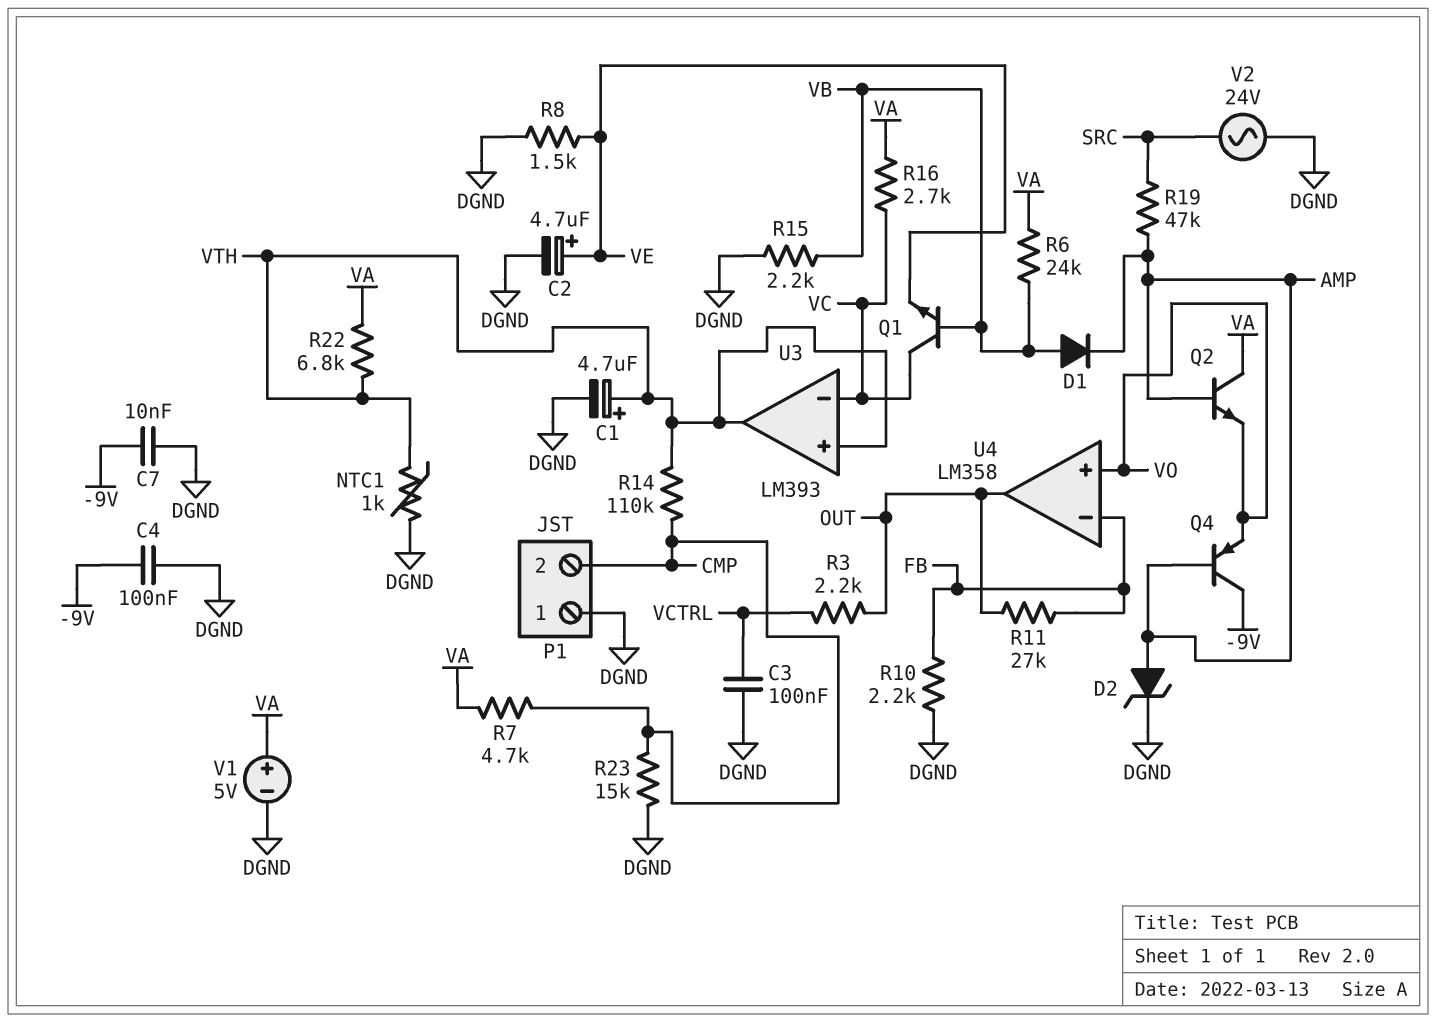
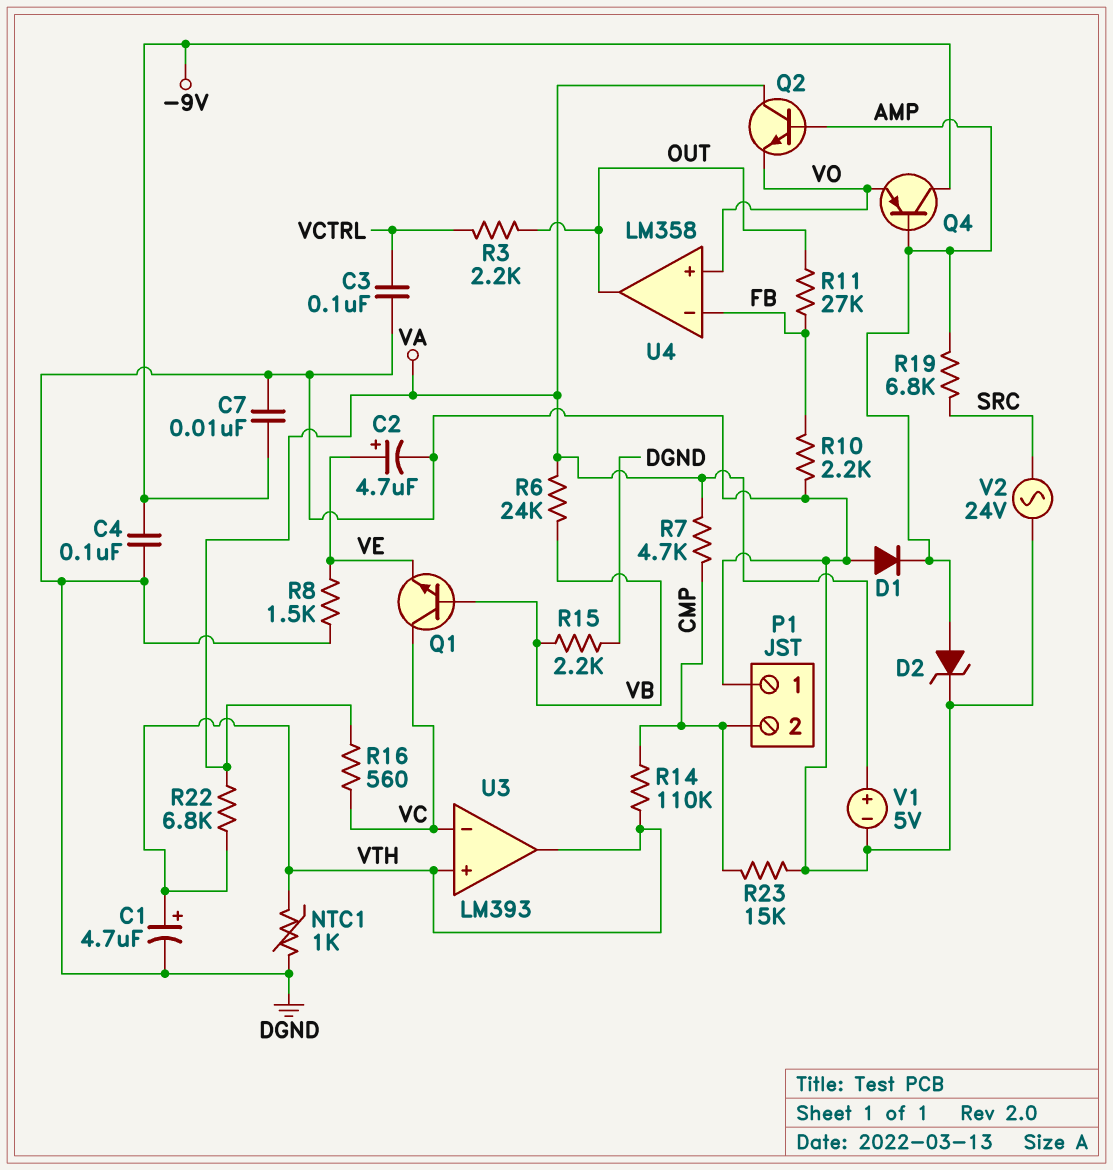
D1: diode (A VB, K AMP) -> diode (A DGND, K AMP)
R16: 2.7k (VA, VC) -> 560 (VA, VC)
R19: 47k (AMP, SRC) -> 6.8k (AMP, SRC)

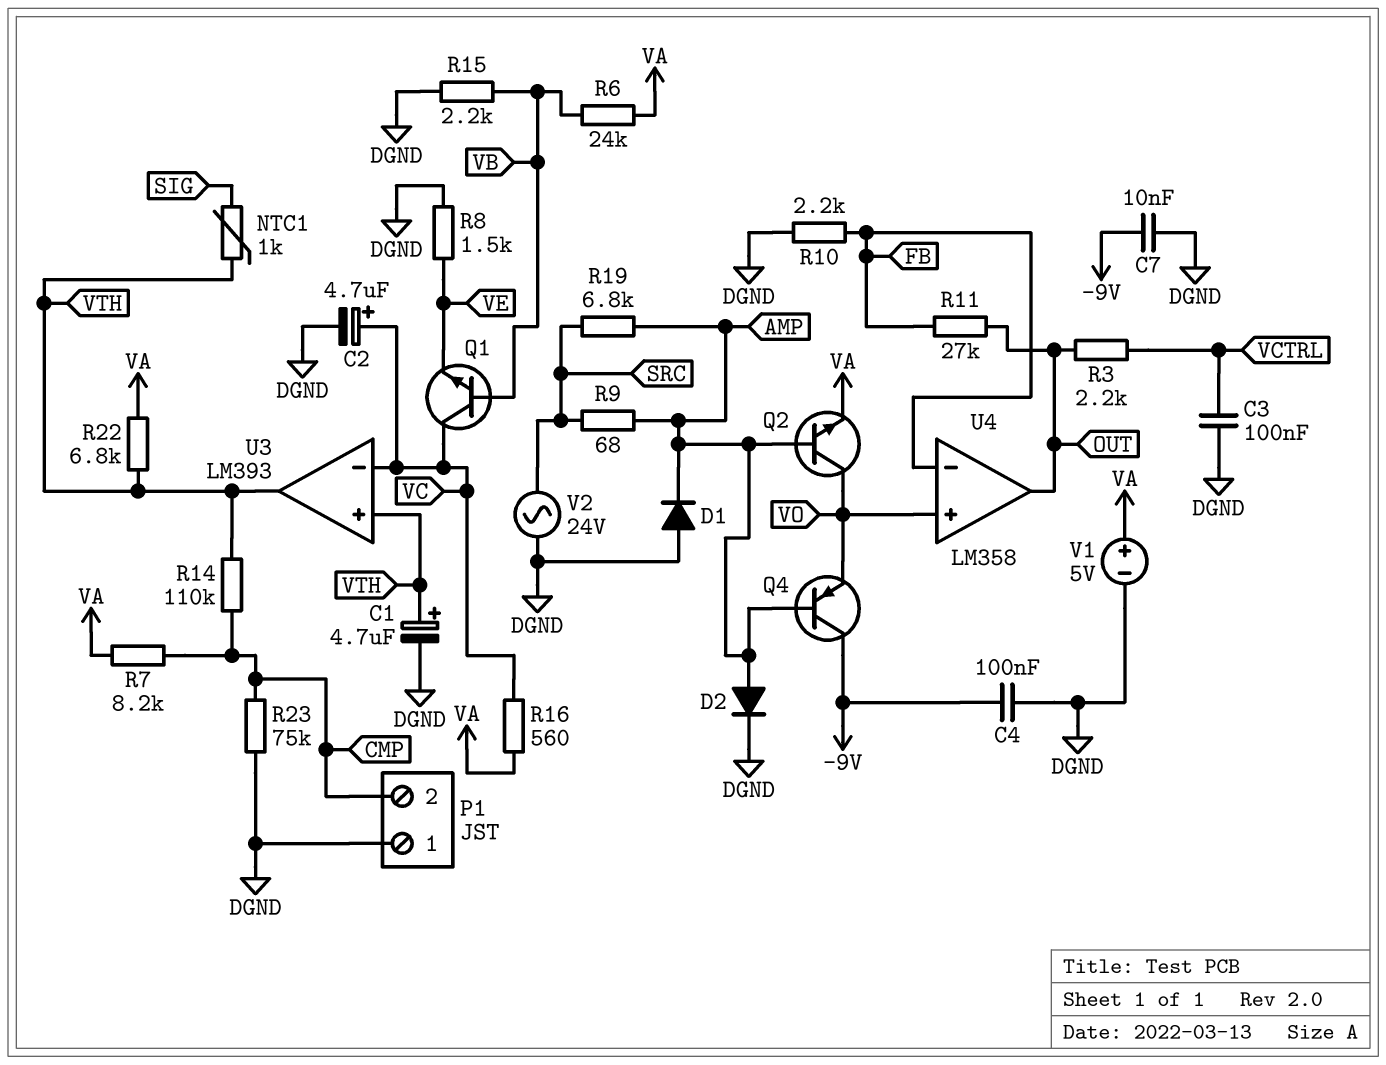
C2: 4.7uF (plus VE, minus DGND) -> 4.7uF (plus VC, minus DGND)
D2: zener (A AMP, K DGND) -> diode (A AMP, K DGND)
NTC1: 1k (DGND, VTH) -> 1k (SIG, VTH)
Q2: NPN (B AMP, C VA, E VO) -> NPN (B AMP, C VO, E VA)
R7: 4.7k (CMP, VA) -> 8.2k (CMP, VA)
R9: none -> 68 (AMP, SRC)
R23: 15k (CMP, DGND) -> 75k (CMP, DGND)

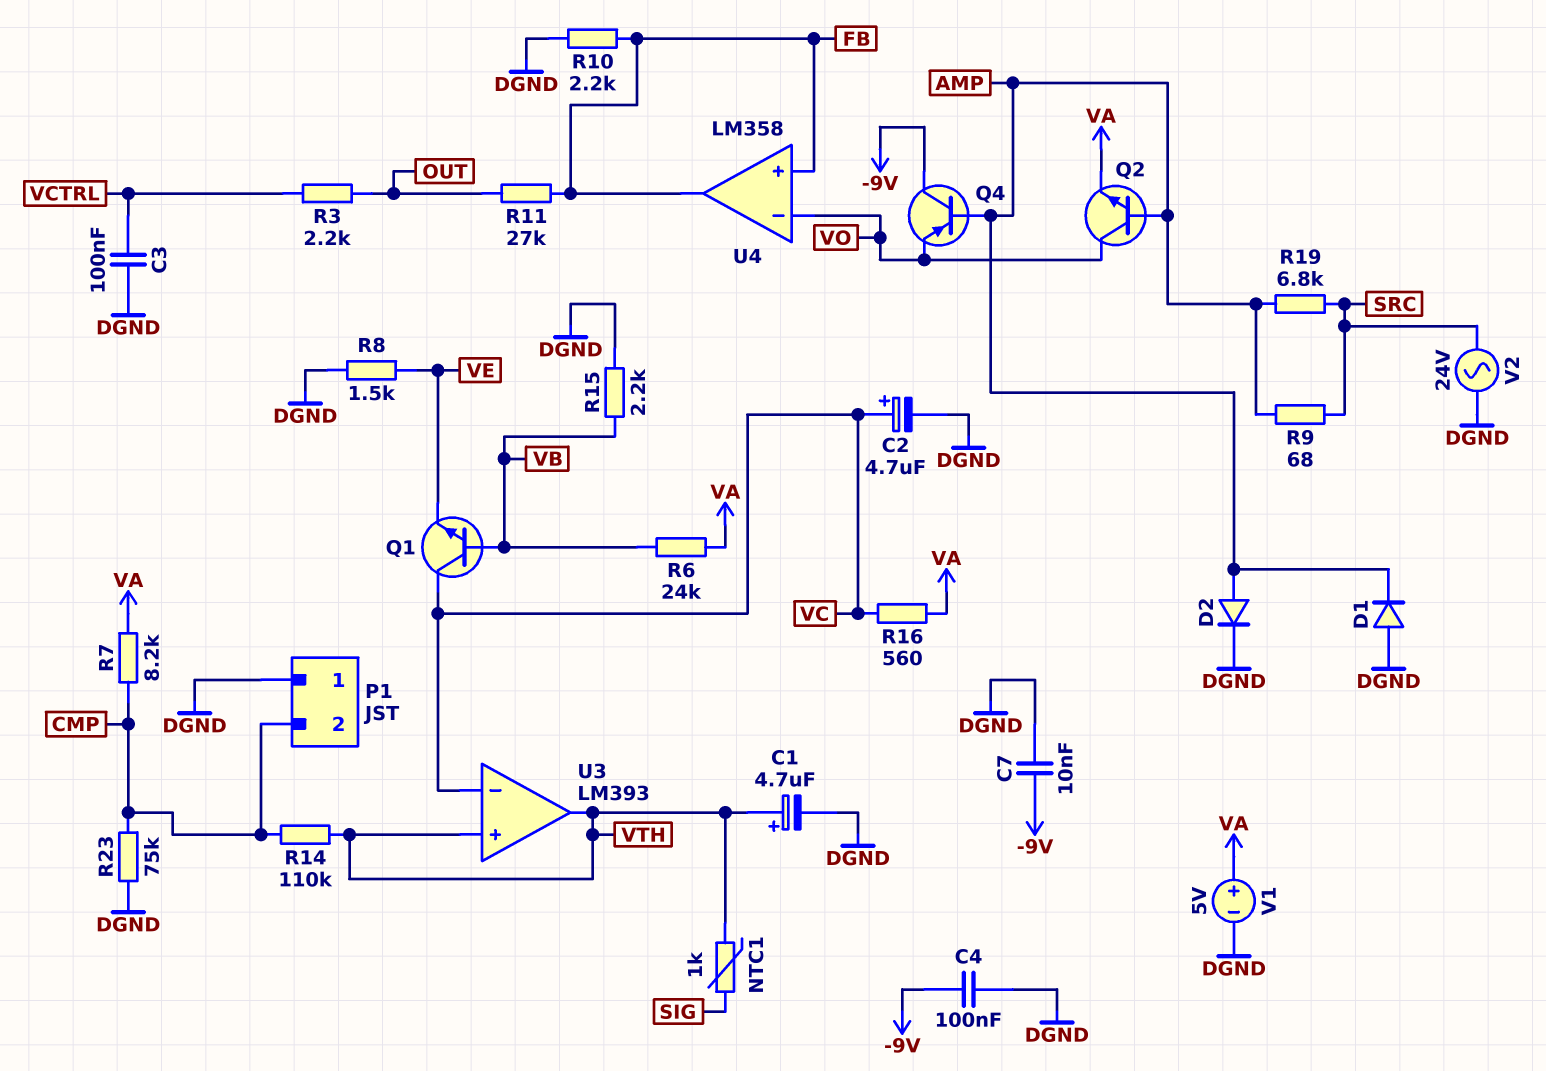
R22: 6.8k (VA, VTH) -> none
U4 pin in+: VO -> FB
U4 pin in-: FB -> VO
U4 pin out: OUT -> FB

